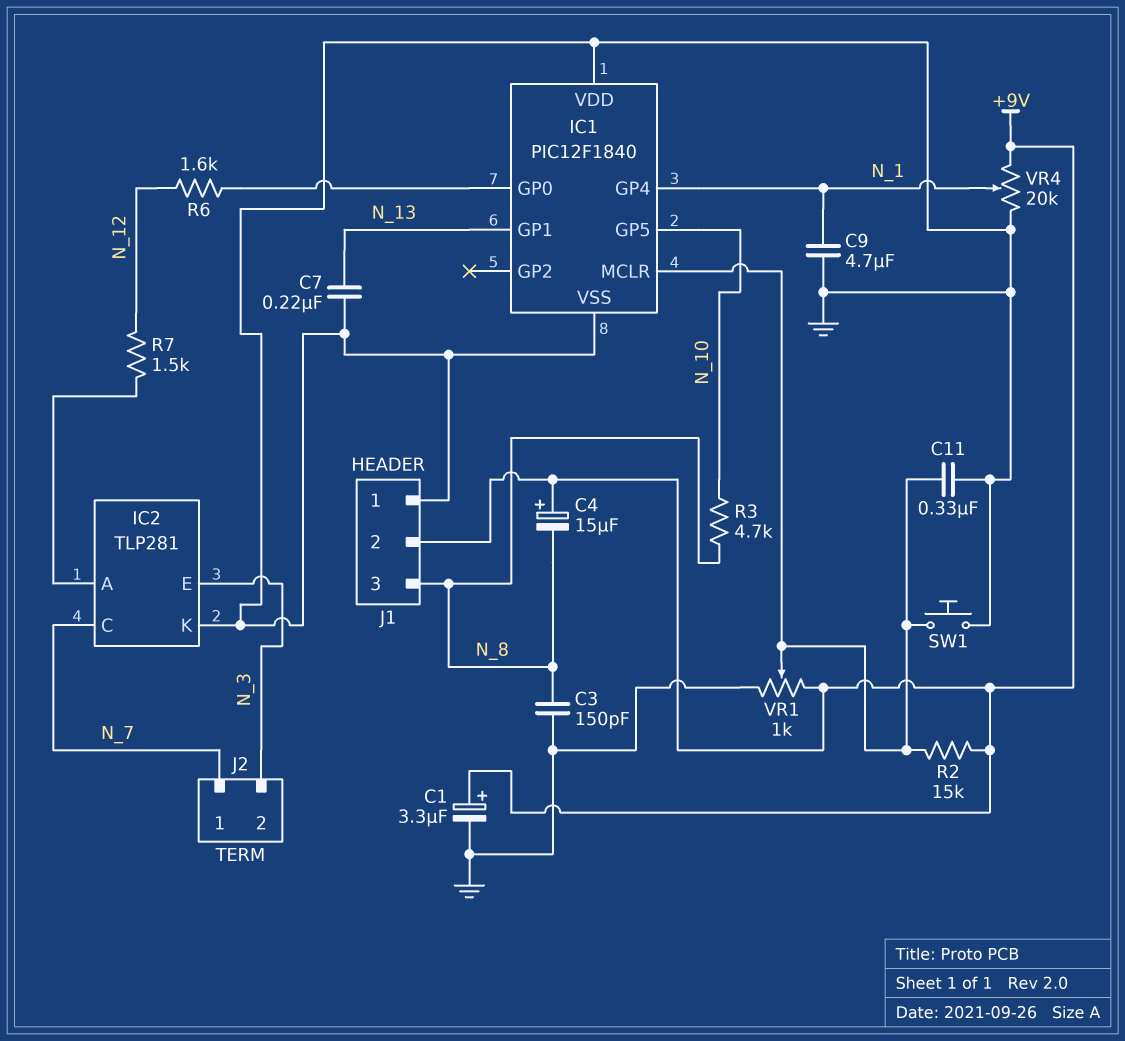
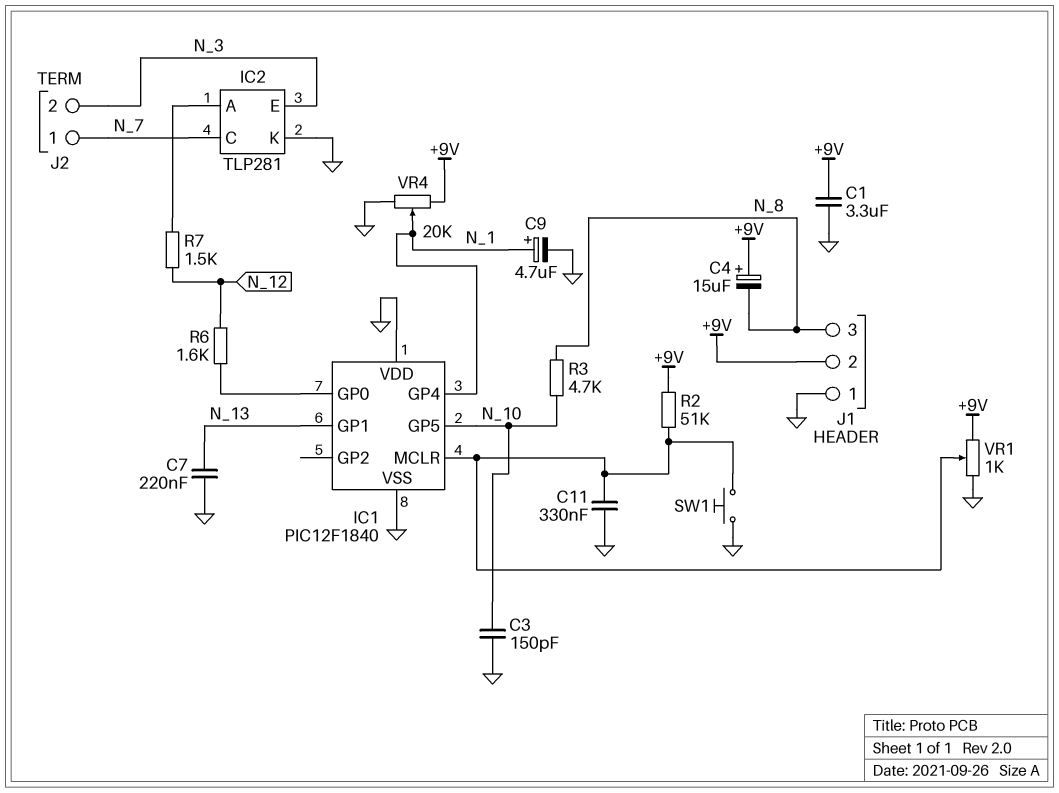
C1: 3.3uF (plus +9V, minus GND) -> 3.3uF (+9V, GND)
C3: 150pF (GND, N_8) -> 150pF (GND, N_10)
C9: 4.7uF (GND, N_1) -> 4.7uF (plus N_1, minus GND)
R2: 15k (+9V, IC1/MCLR) -> 51k (+9V, IC1/MCLR)

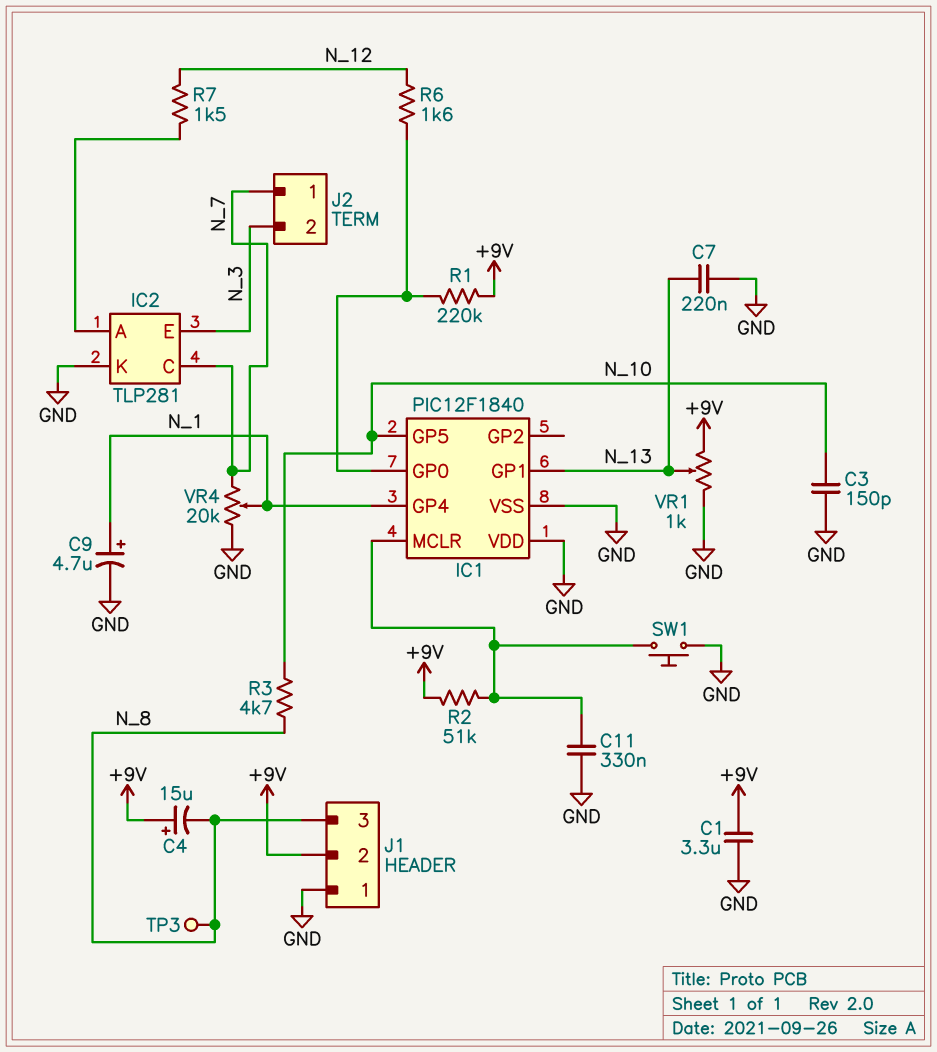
R1: none -> 220k (+9V, IC1/GP0)
TP3: none -> test point (N_8)
VR1: 1k (+9V, GND, wiper IC1/MCLR) -> 1k (+9V, GND, wiper N_13)
VR4: 20k (+9V, GND, wiper N_1) -> 20k (GND, N_7, wiper N_1)

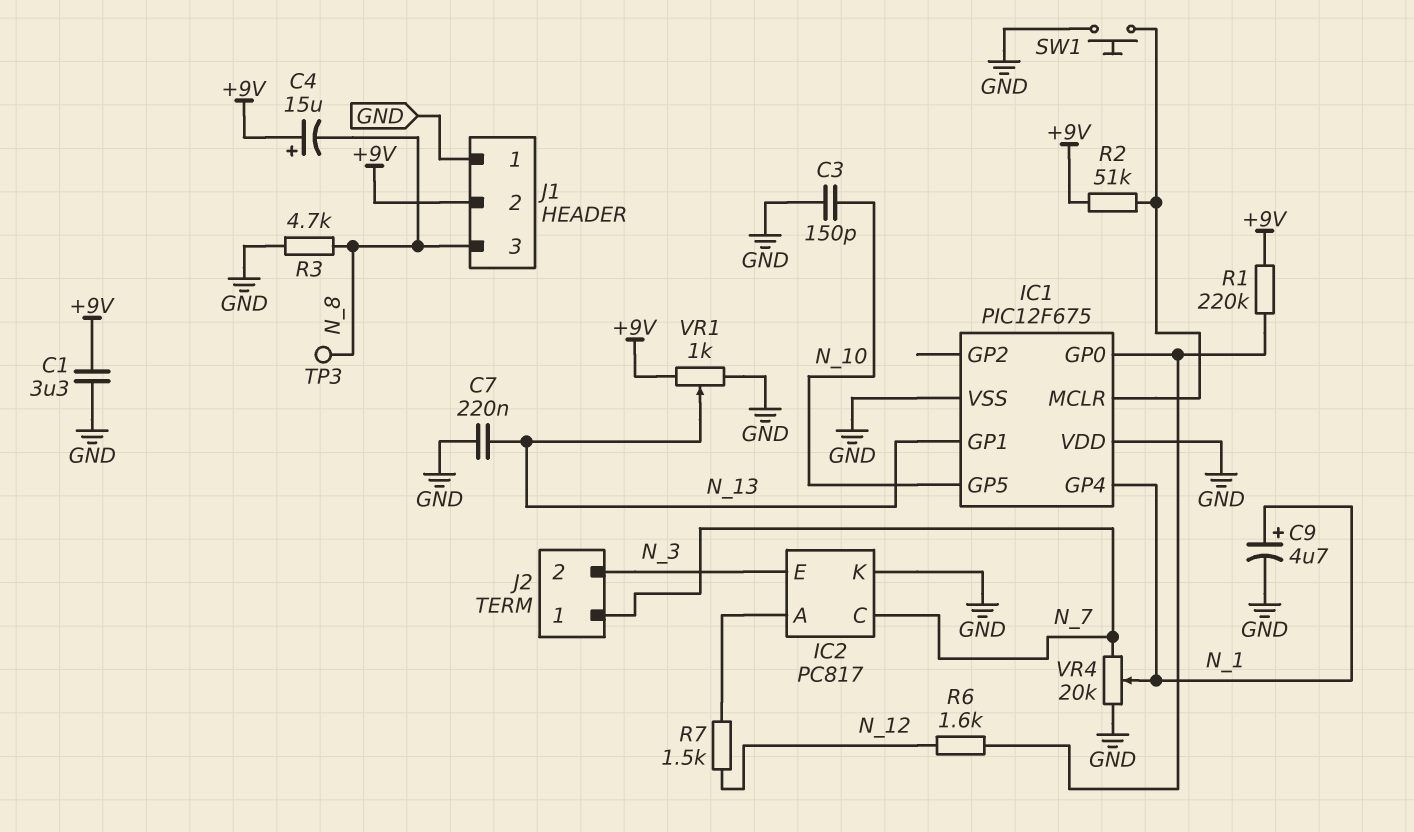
C11: 330nF (GND, IC1/MCLR) -> none
IC1: PIC12F1840 -> PIC12F675
IC2: TLP281 -> PC817
R3: 4.7k (N_8, N_10) -> 4.7k (GND, N_8)

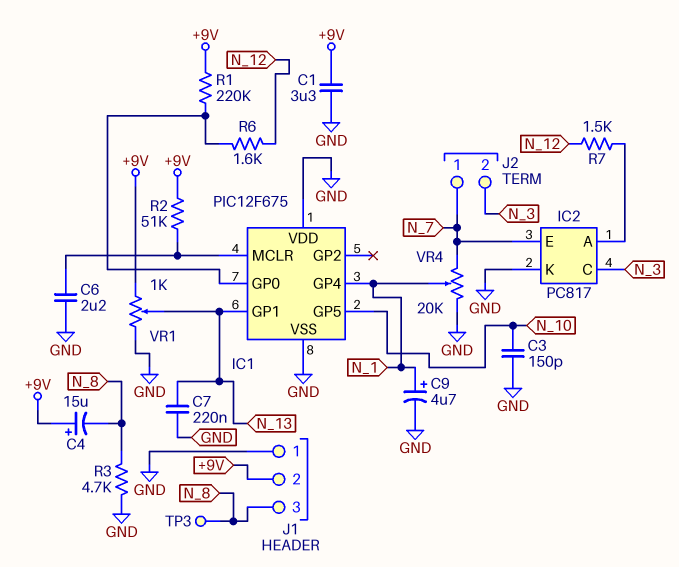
C6: none -> 2.2uF (GND, IC1/MCLR)
IC2 pin C: N_7 -> N_3
IC2 pin E: N_3 -> N_7
SW1: button (GND, IC1/MCLR) -> none

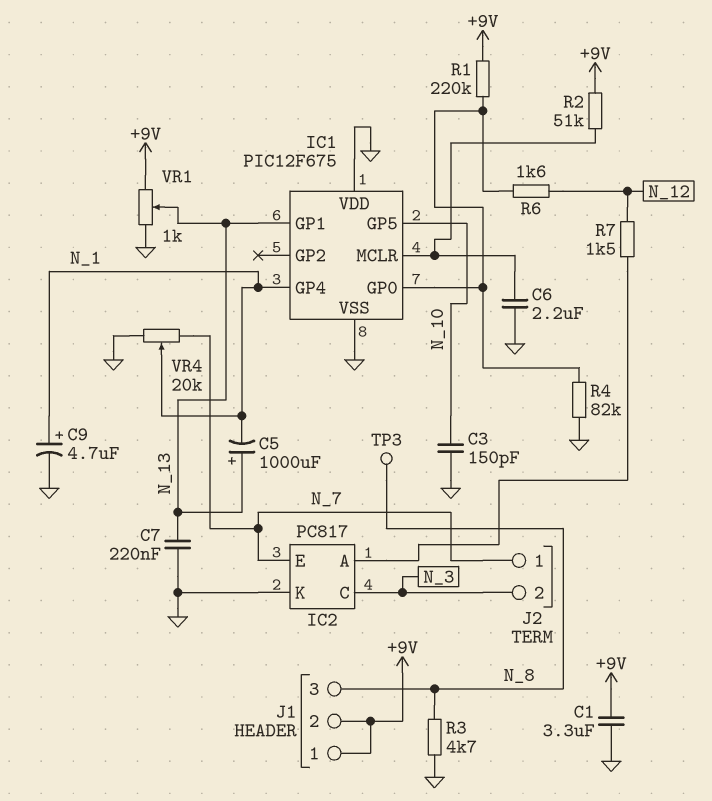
C4: 15uF (plus +9V, minus N_8) -> none
C5: none -> 1000uF (plus N_13, minus N_1)
J1 pin 1: GND -> +9V
R4: none -> 82k (GND, IC1/GP0)

